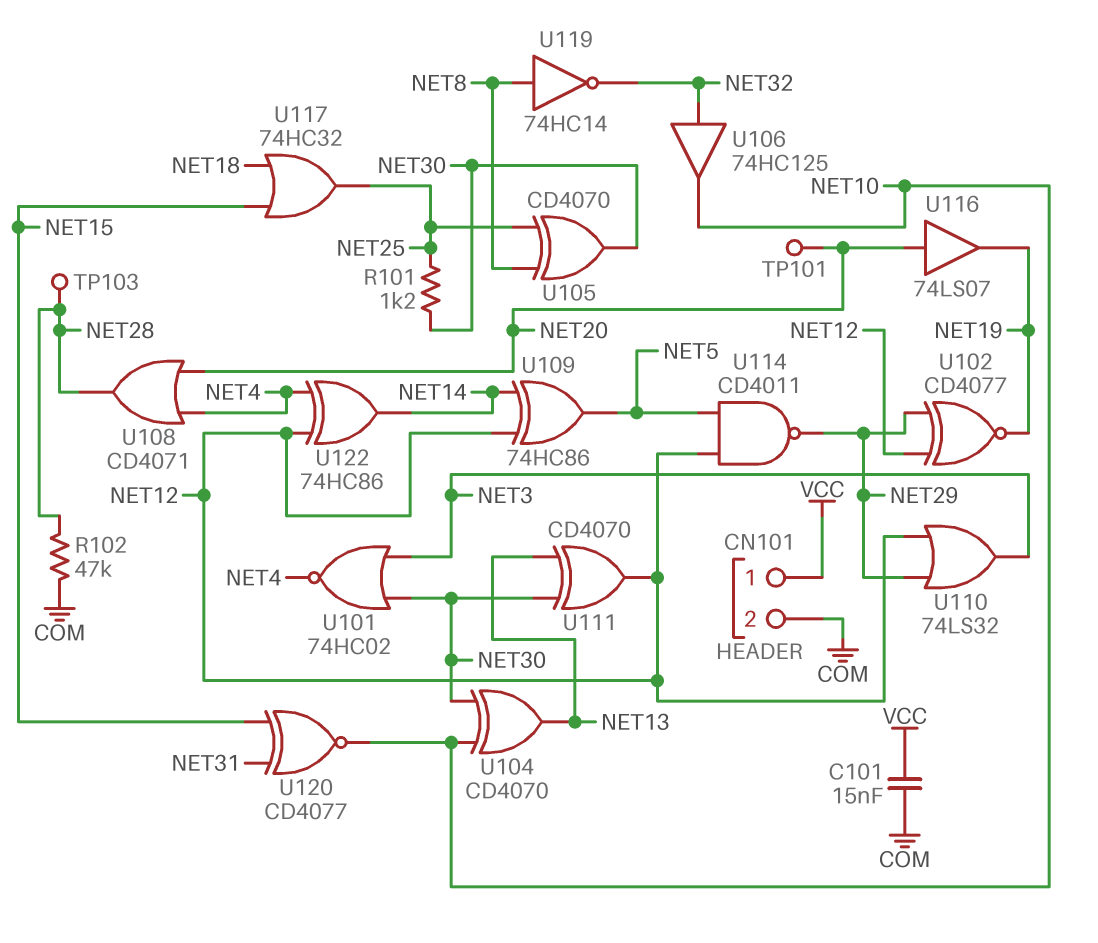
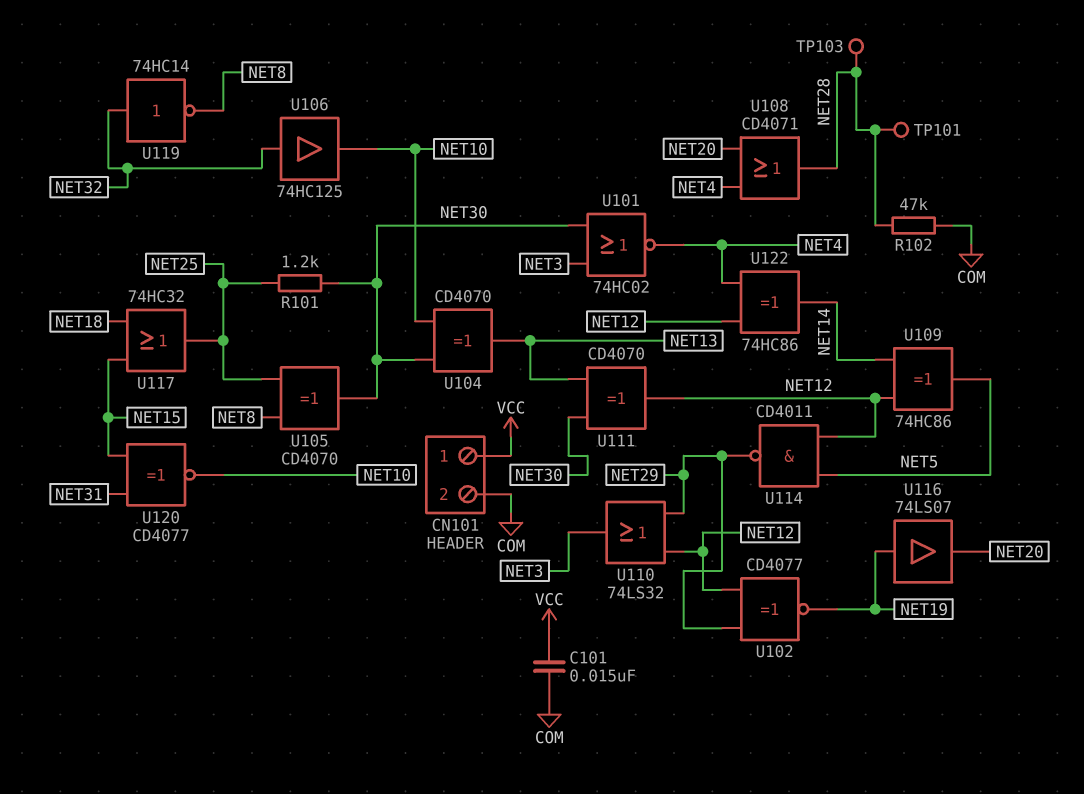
TP101: test point (NET20) -> test point (NET28)
U116: buffer 74LS07 (in NET20, out NET19) -> buffer 74LS07 (in NET19, out NET20)
U119: NOT 74HC14 (in NET8, out NET32) -> NOT 74HC14 (in NET32, out NET8)

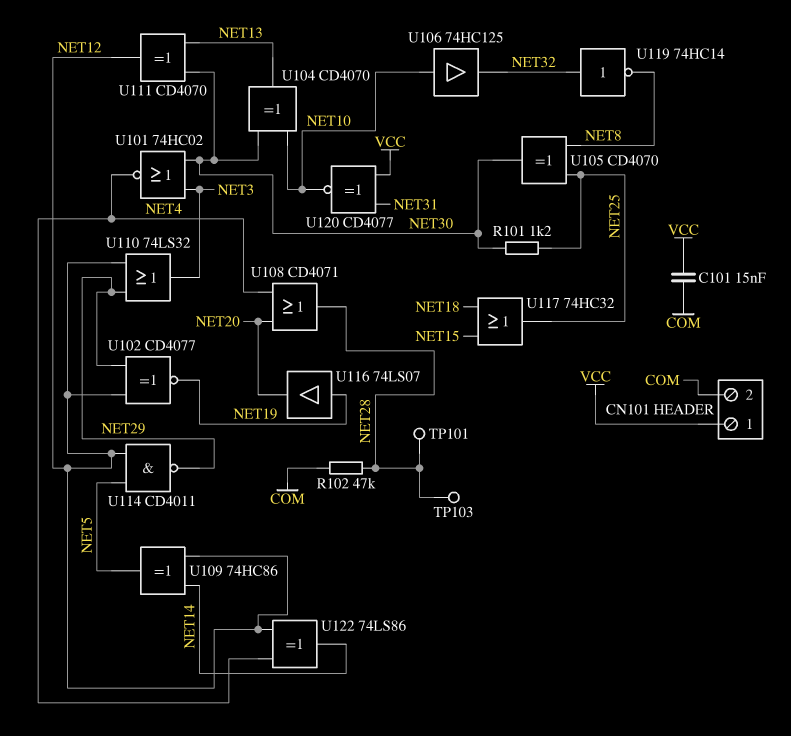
U106: buffer 74HC125 (in NET32, out NET10) -> buffer 74HC125 (in NET10, out NET32)
U120: XNOR CD4077 (in NET15, in NET31, out NET10) -> XNOR CD4077 (in NET31, in VCC, out NET10)
U122: XOR 74HC86 (in NET4, in NET12, out NET14) -> XOR 74LS86 (in NET4, in NET12, out NET14)

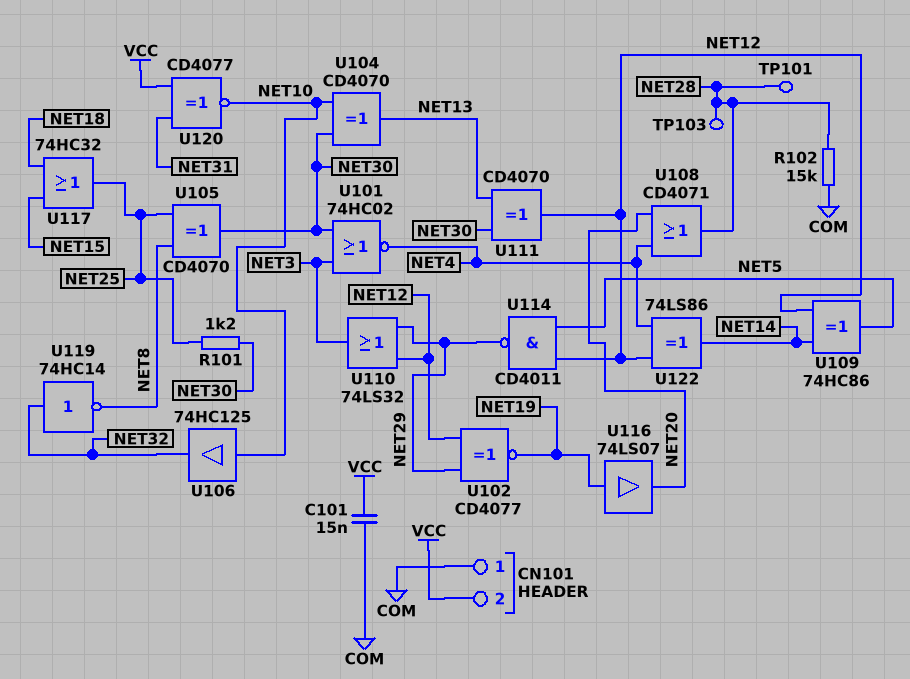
CN101 pin 1: VCC -> COM
CN101 pin 2: COM -> VCC
R102: 47k (COM, NET28) -> 15k (COM, NET28)

